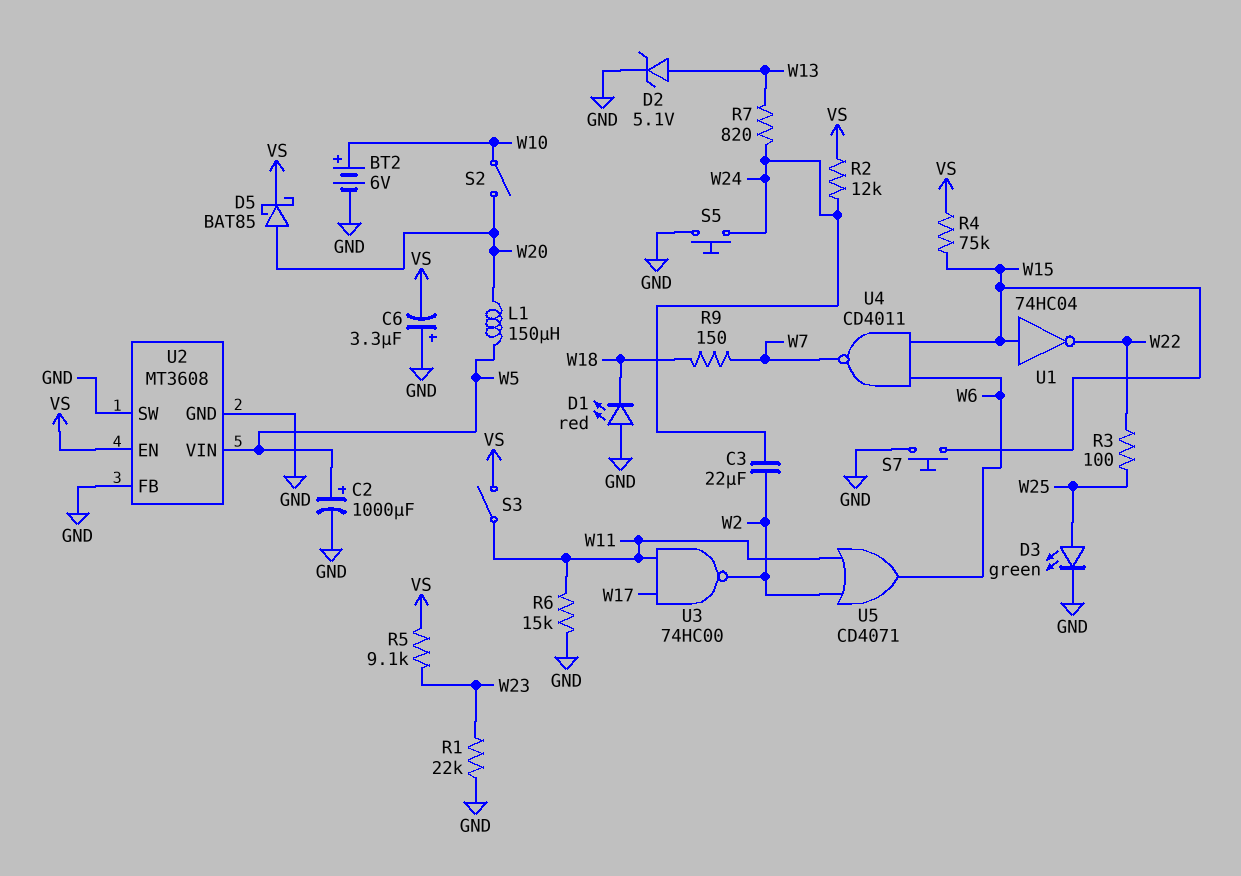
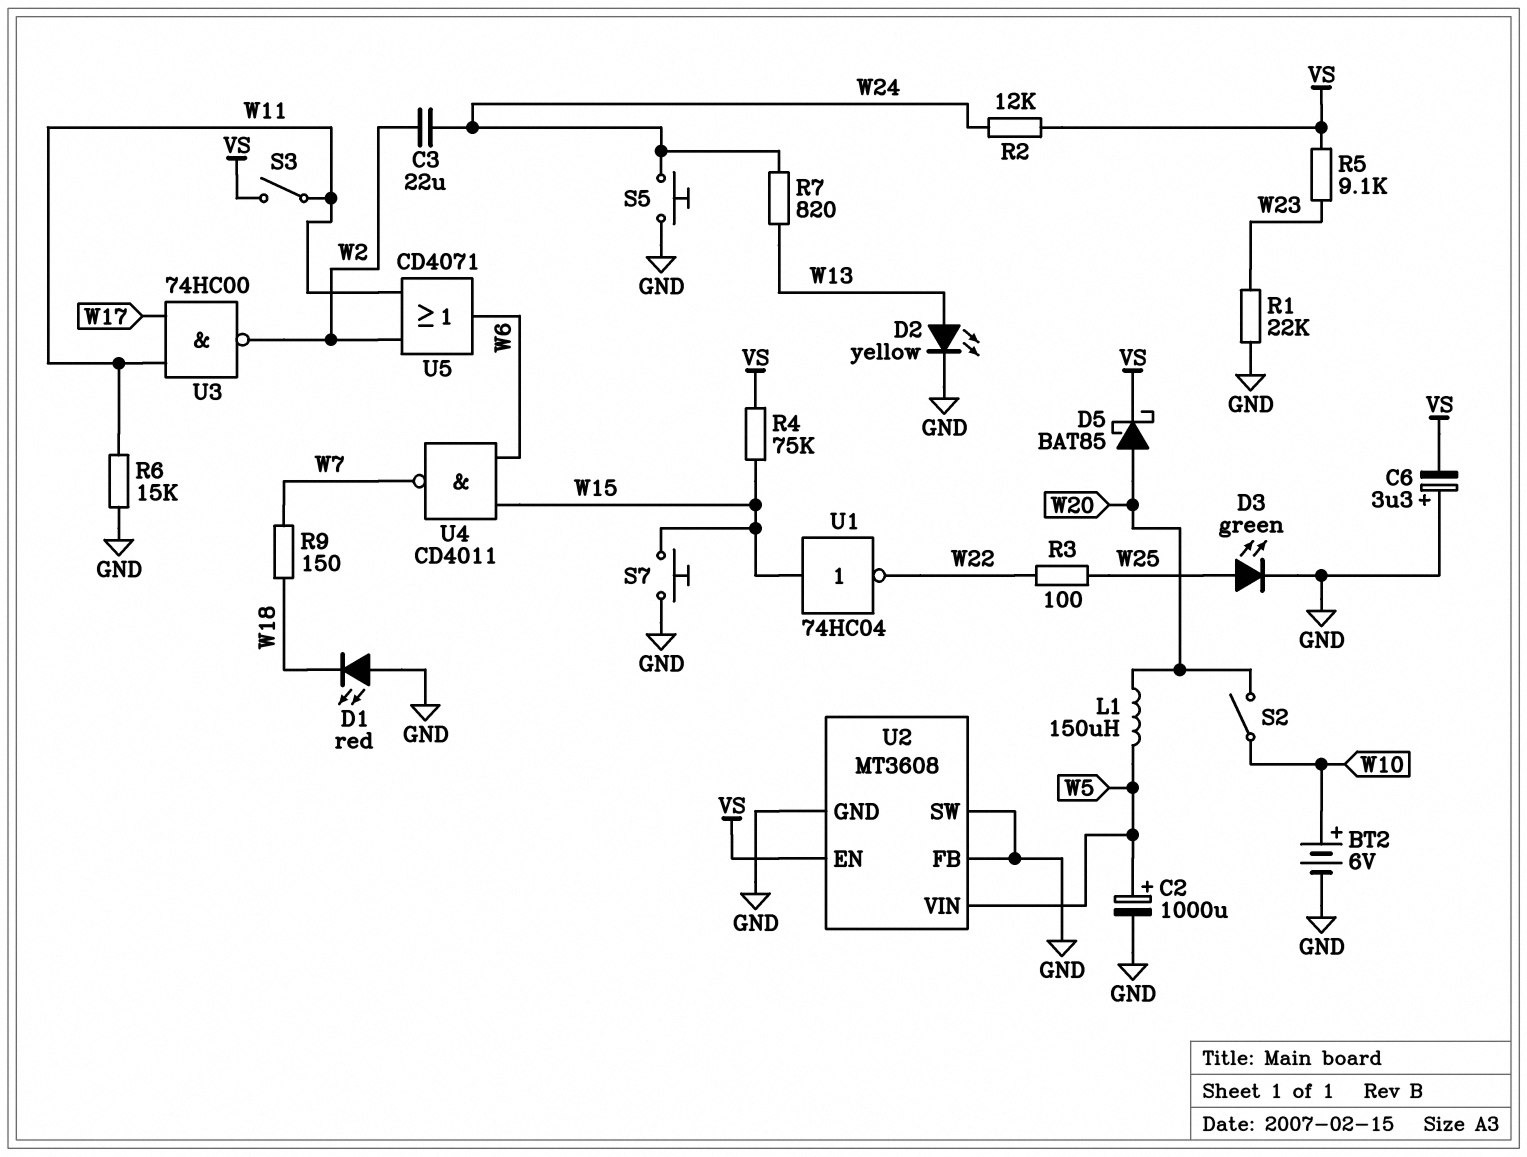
D2: zener 5.1V (A W13, K GND) -> LED yellow (A W13, K GND)

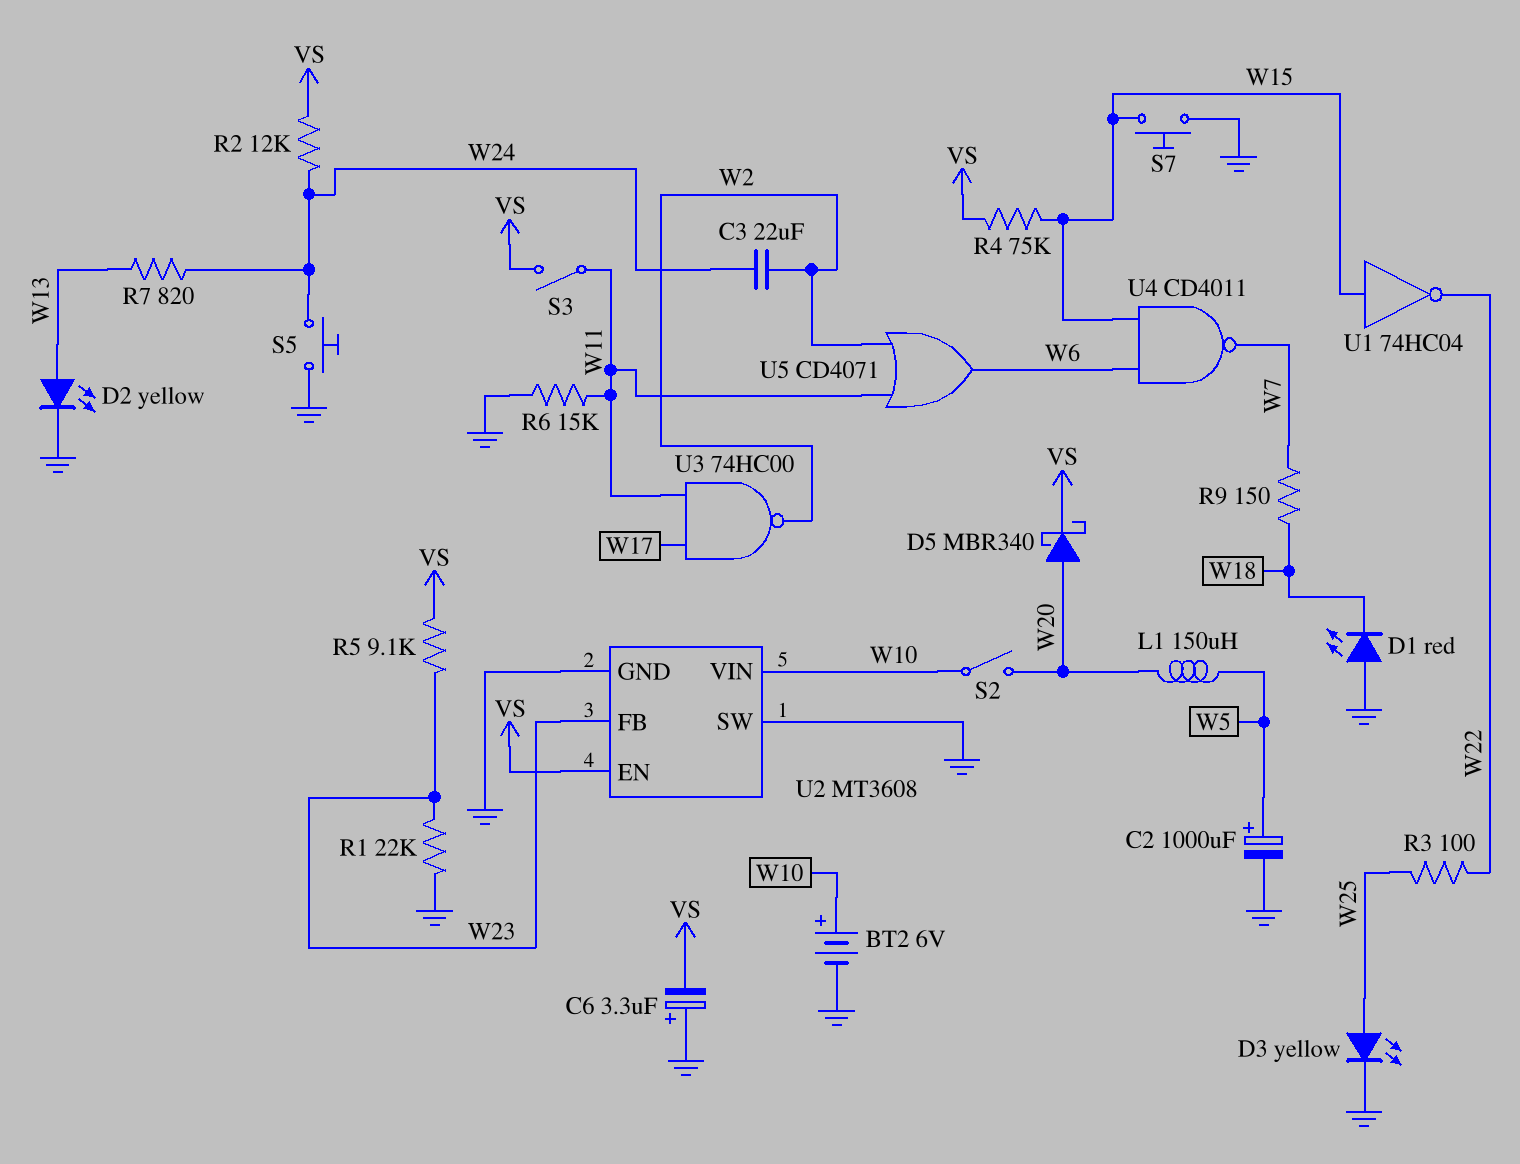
D3: LED green (A W25, K GND) -> LED yellow (A W25, K GND)
D5: schottky BAT85 (A W20, K VS) -> schottky MBR340 (A W20, K VS)
U2 pin FB: GND -> W23
U2 pin VIN: W5 -> W10

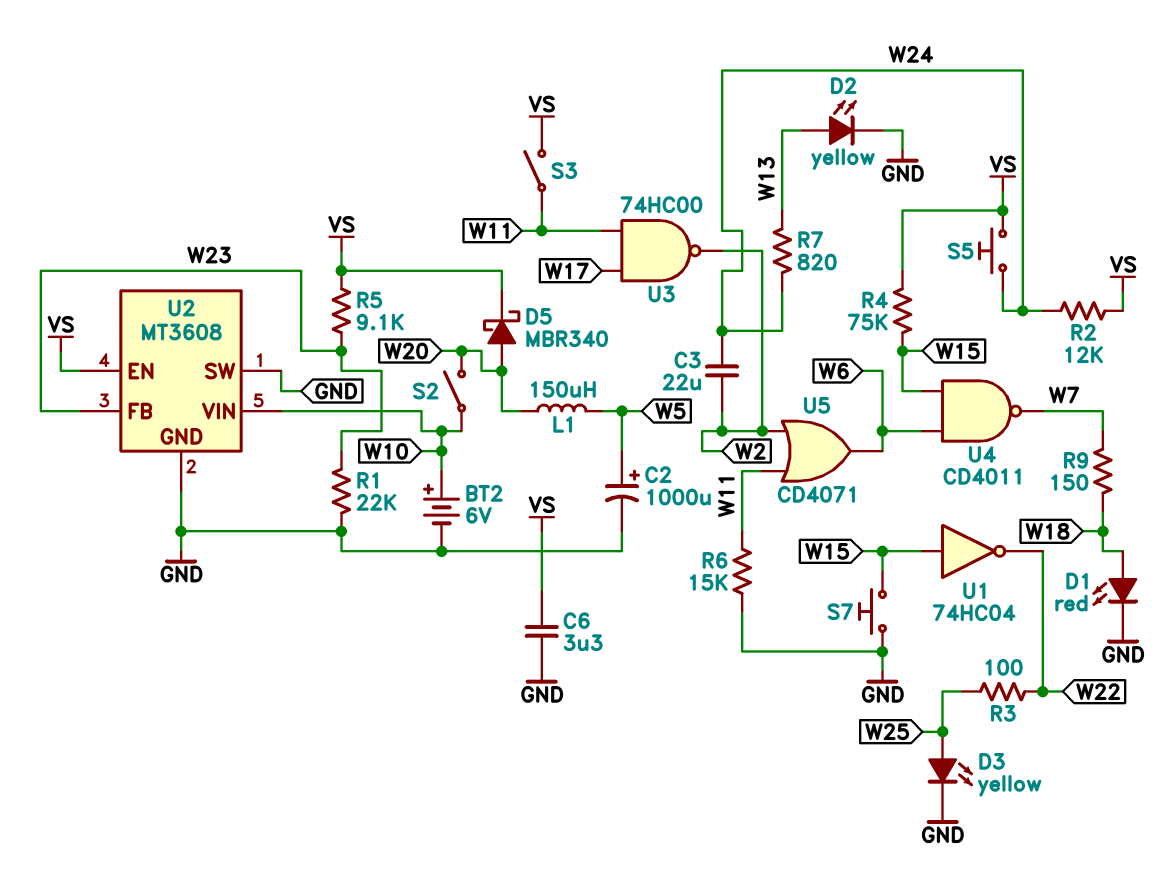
C6: 3.3uF (plus GND, minus VS) -> 3.3uF (GND, VS)
D1: LED red (A GND, K W18) -> LED red (A W18, K GND)
S5: button (GND, W24) -> button (VS, W24)

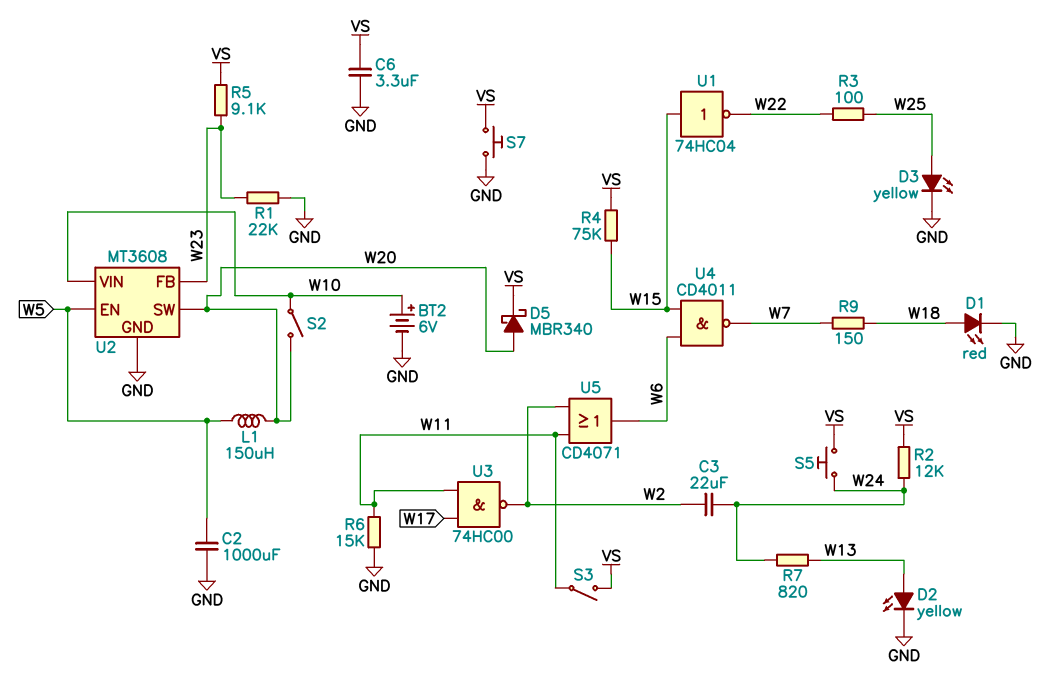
C2: 1000uF (plus W5, minus GND) -> 1000uF (GND, W5)
S7: button (GND, W15) -> button (GND, VS)
U2 pin EN: VS -> W5
U2 pin SW: GND -> W20

